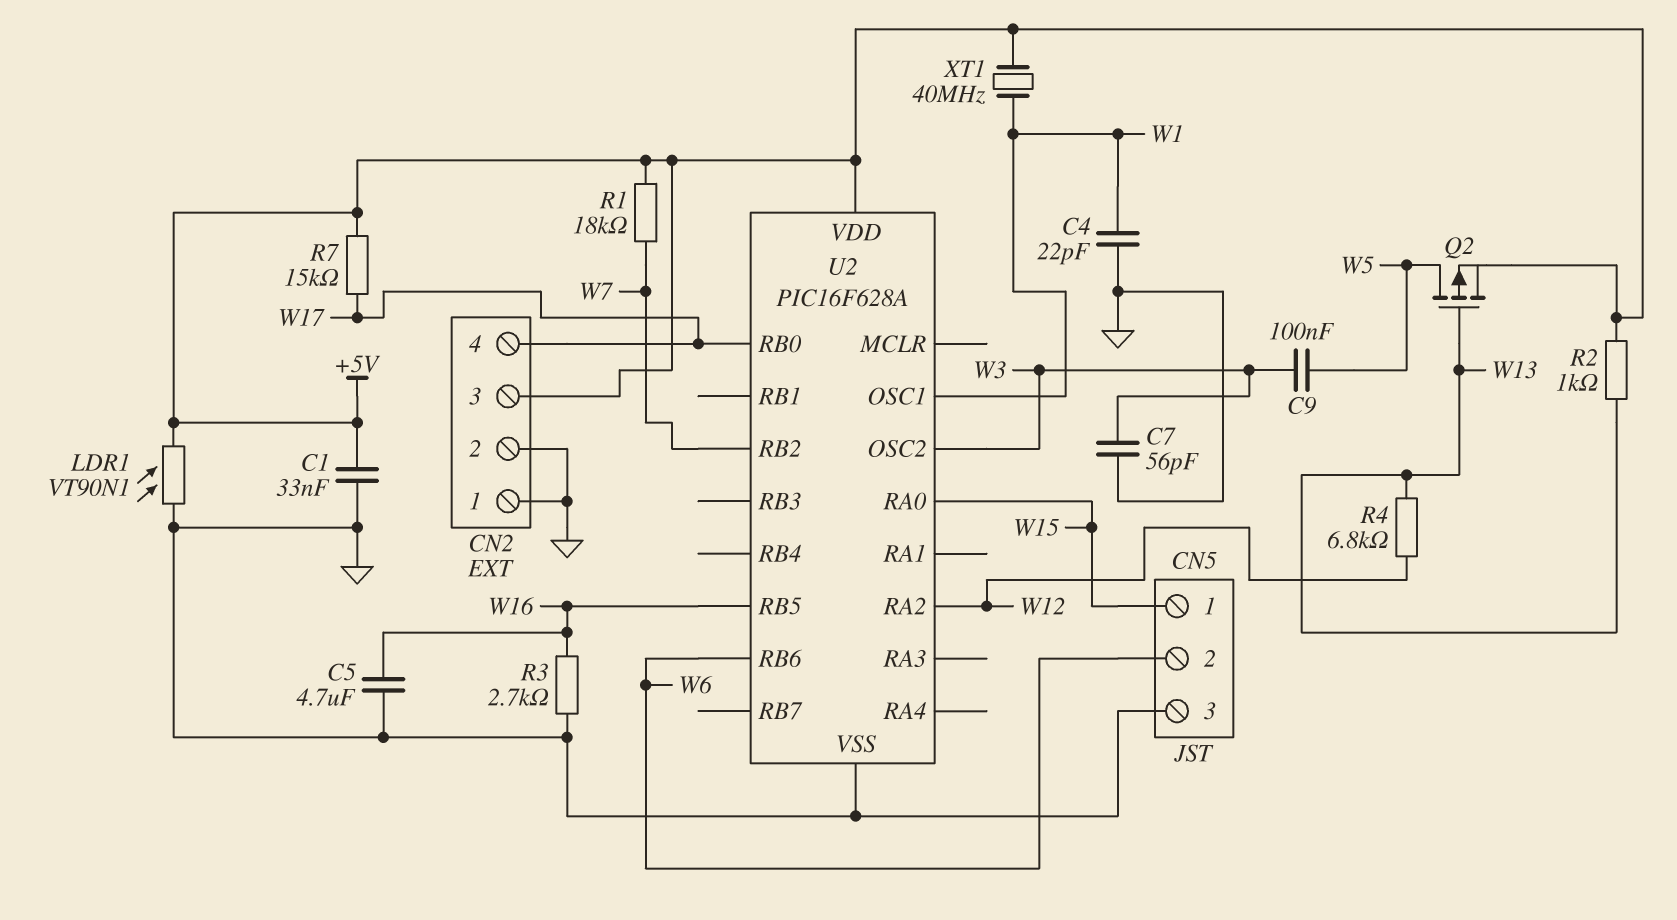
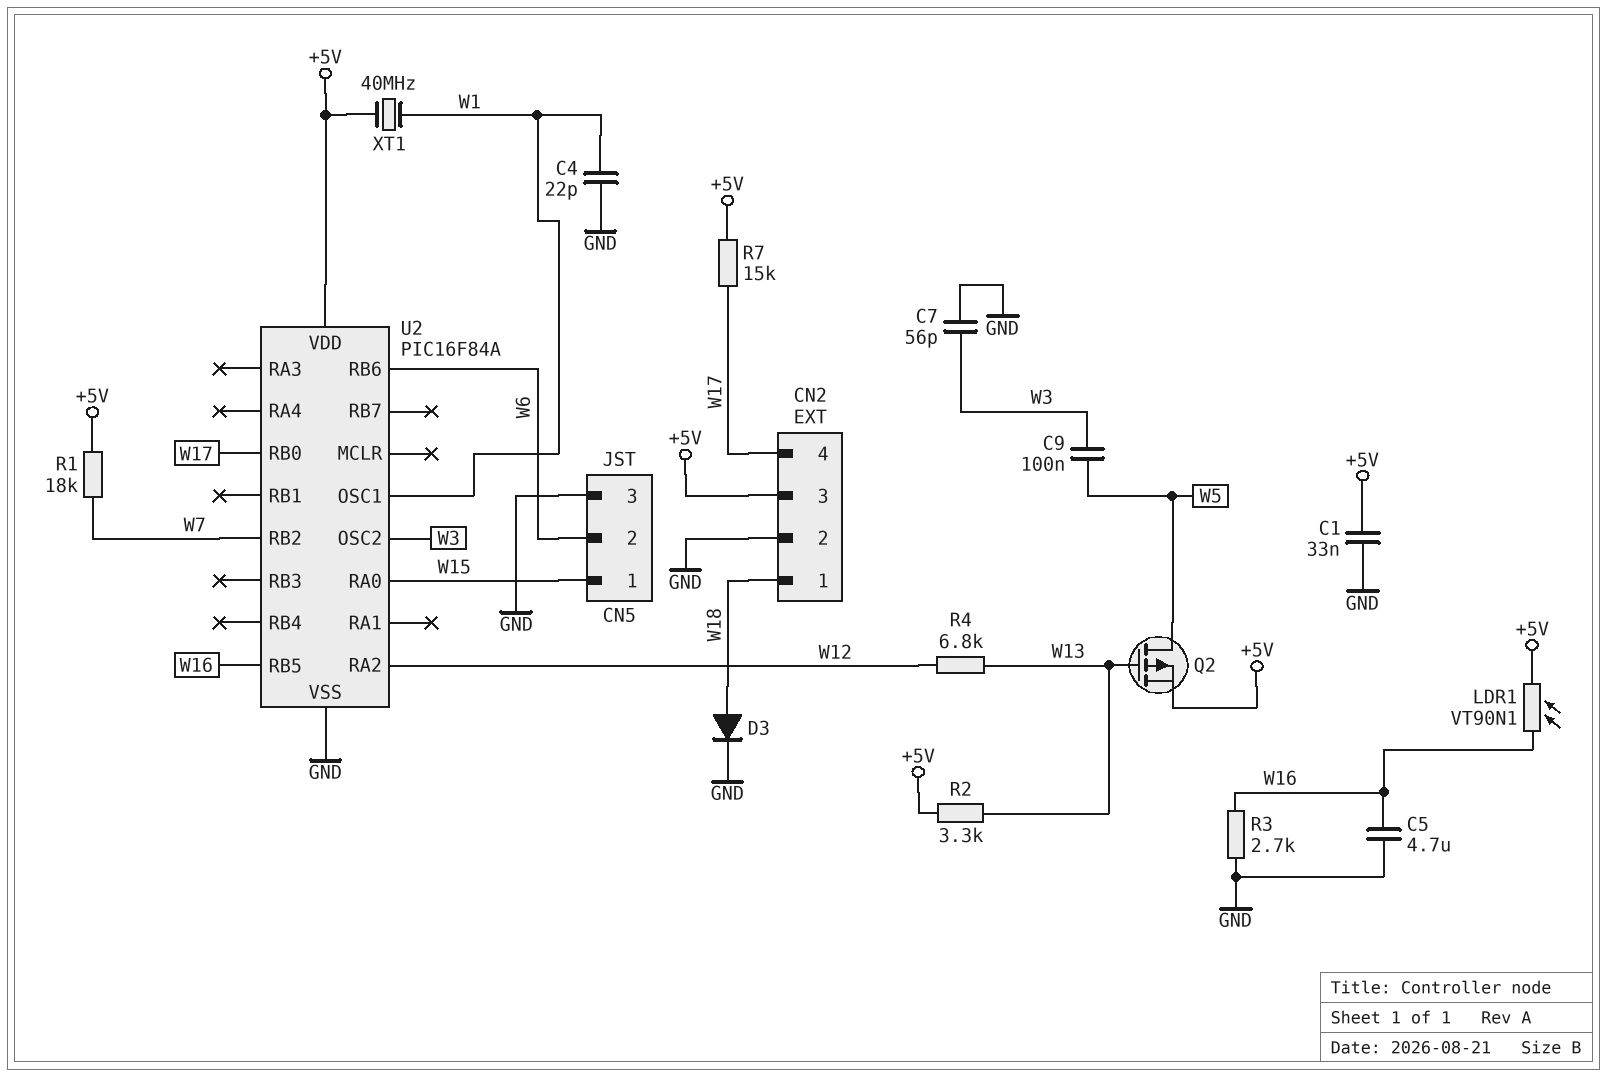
CN2 pin 1: GND -> W18
D3: none -> diode (A W18, K GND)
LDR1: VT90N1 (+5V, GND) -> VT90N1 (+5V, W16)
R2: 1k (+5V, W13) -> 3.3k (+5V, W13)
U2: PIC16F628A -> PIC16F84A

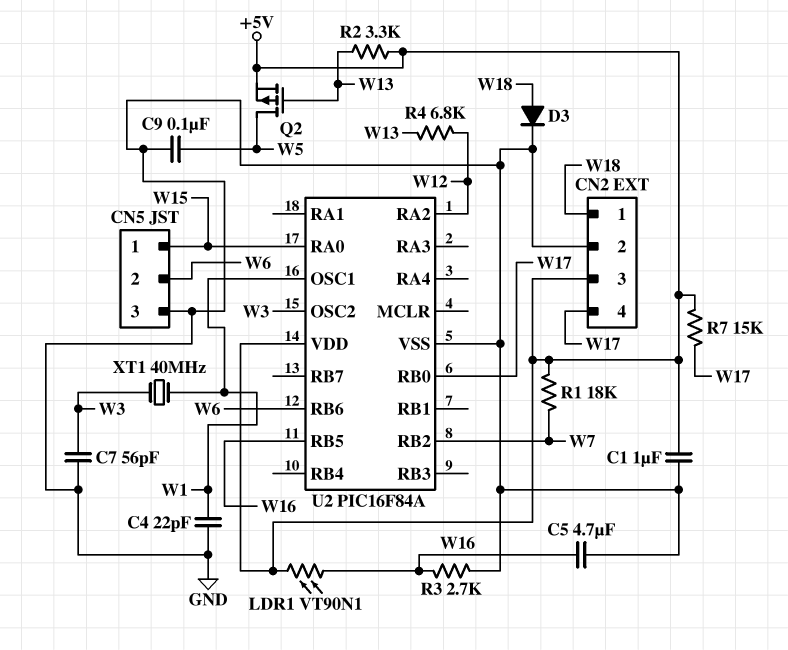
C1: 33nF (+5V, GND) -> 1uF (+5V, GND)
C9: 100nF (W3, W5) -> 100nF (GND, W5)
XT1: 40MHz (+5V, W1) -> 40MHz (W1, W3)

